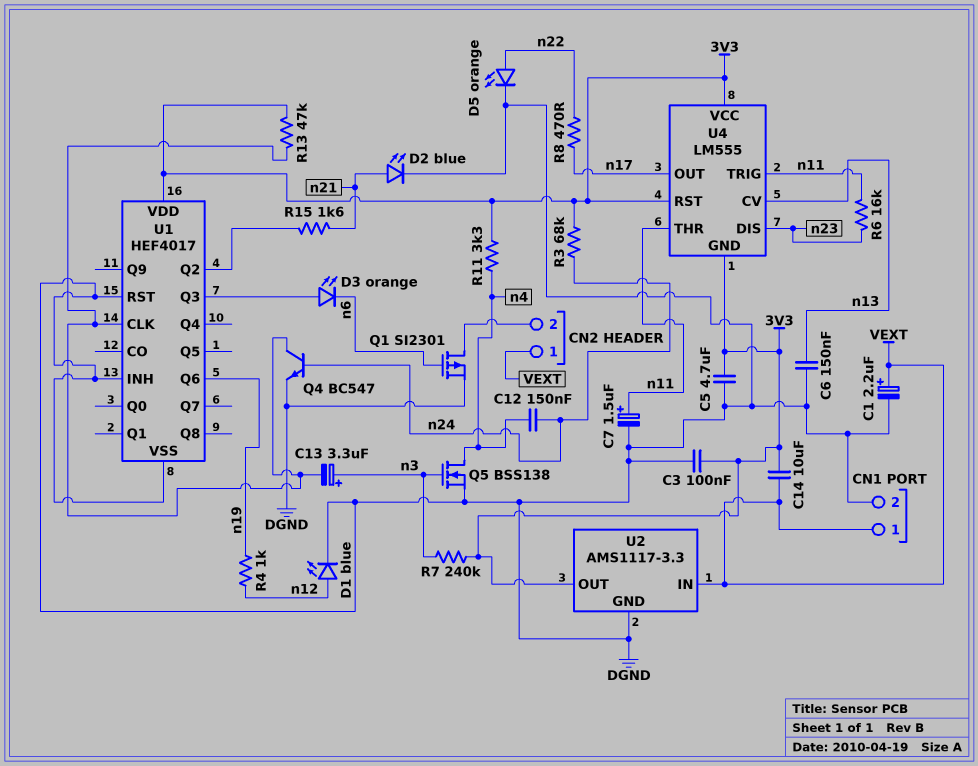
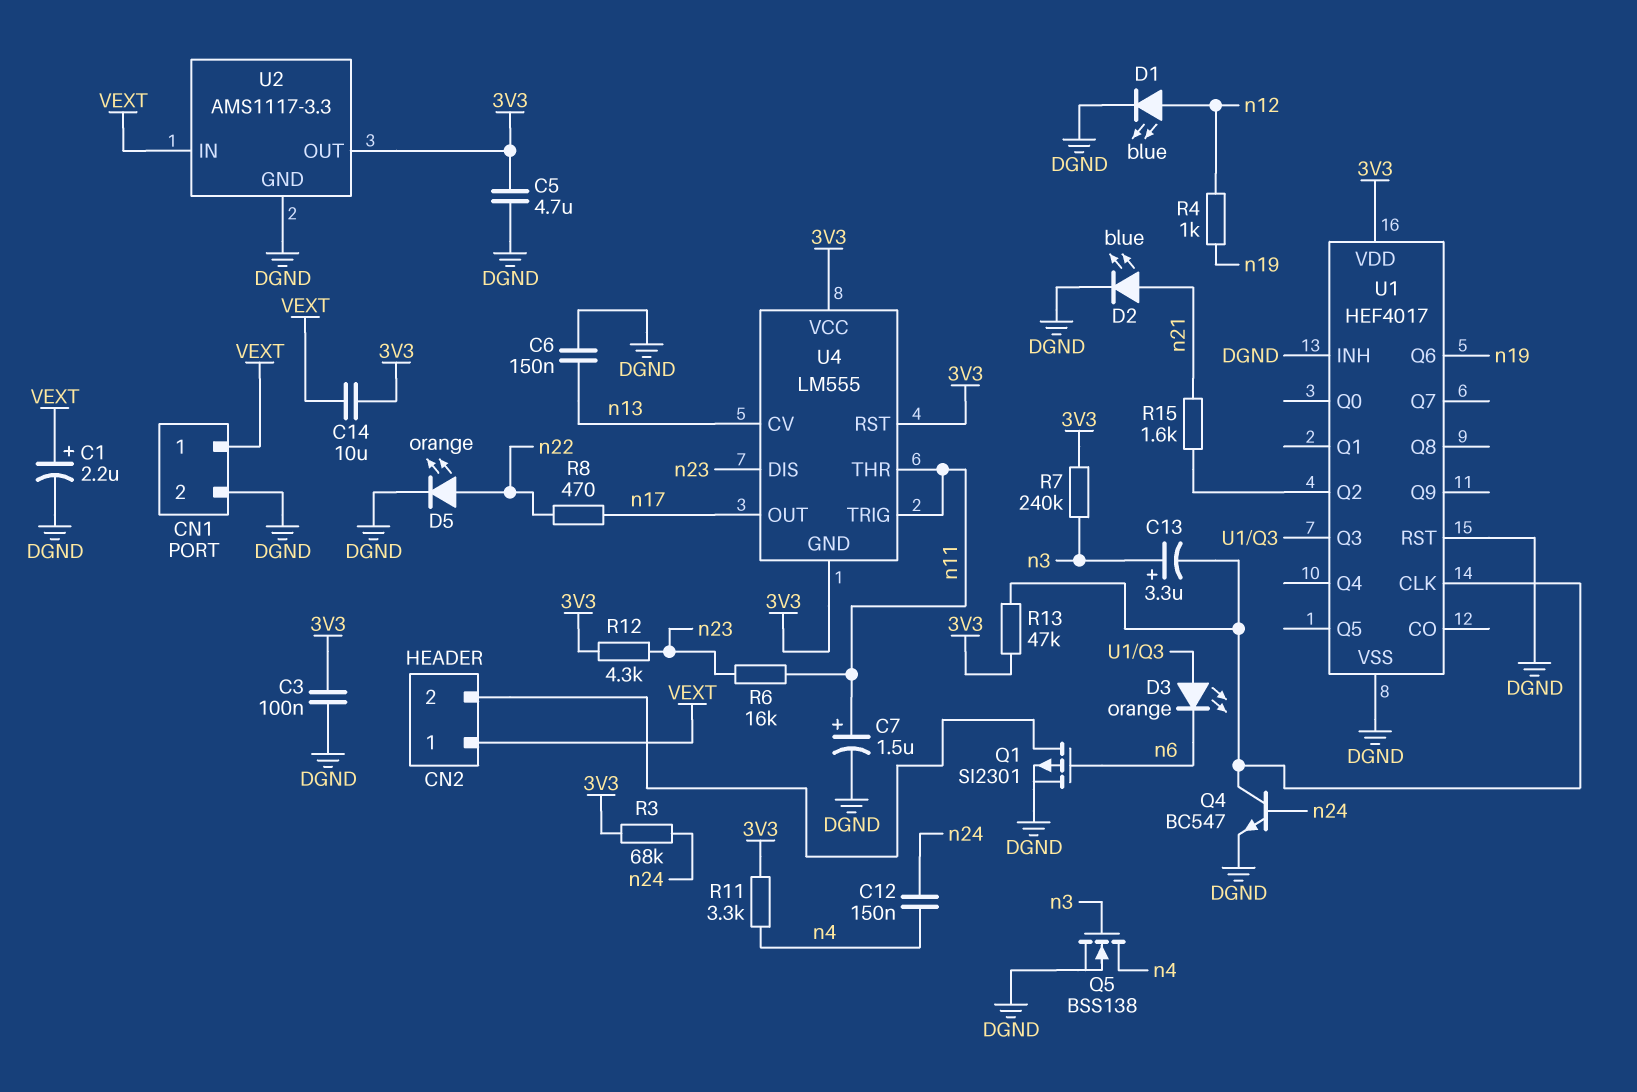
R12: none -> 4.3k (3V3, n23)

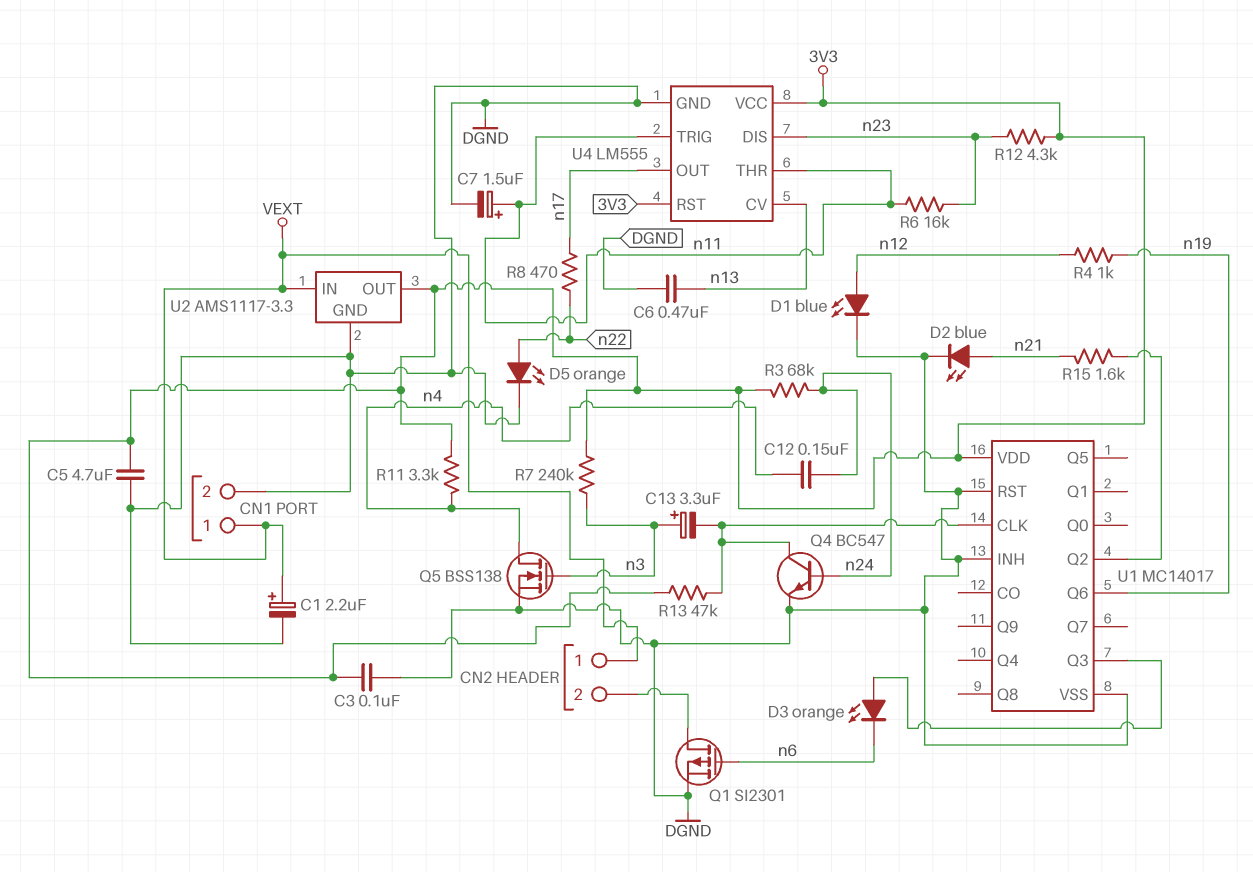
C6: 150nF (DGND, n13) -> 470nF (DGND, n13)
C14: 10uF (3V3, VEXT) -> none
U1: HEF4017 -> MC14017
U4 pin GND: 3V3 -> DGND

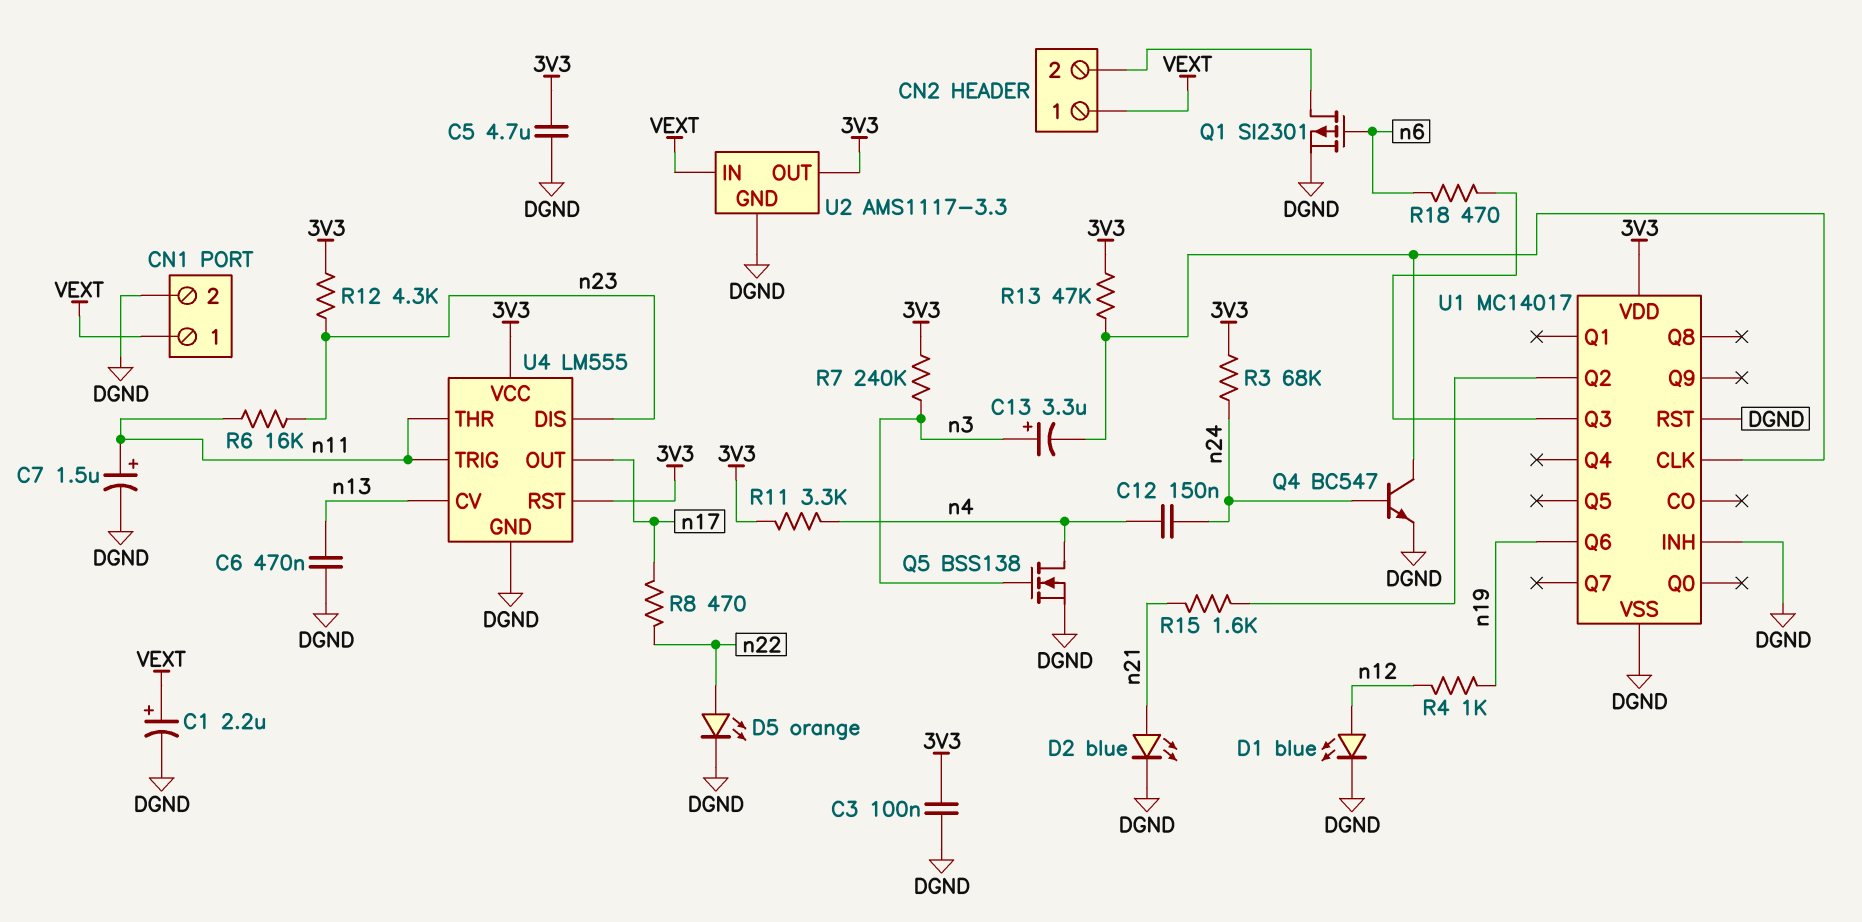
D3: LED orange (A U1/Q3, K n6) -> none
R18: none -> 470 (U1/Q3, n6)

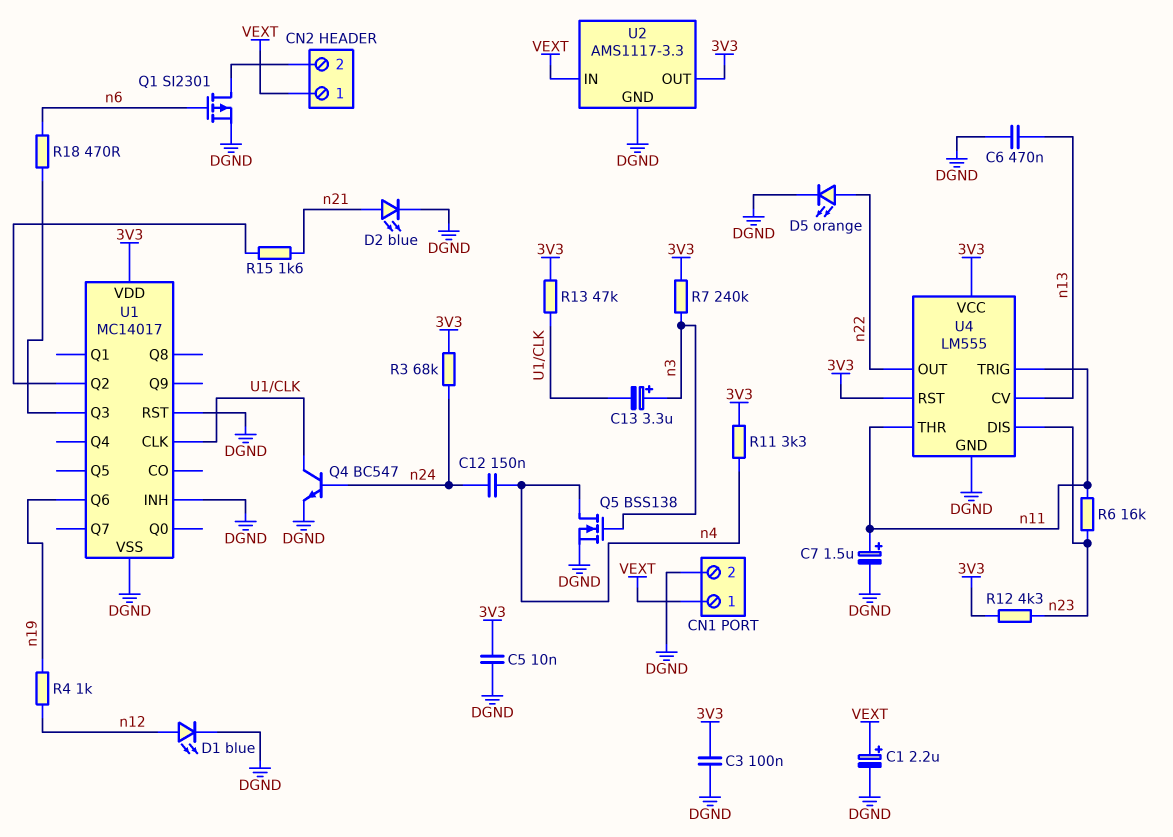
C5: 4.7uF (3V3, DGND) -> 10nF (3V3, DGND)
R8: 470 (n17, n22) -> none
U4 pin OUT: n17 -> n22

